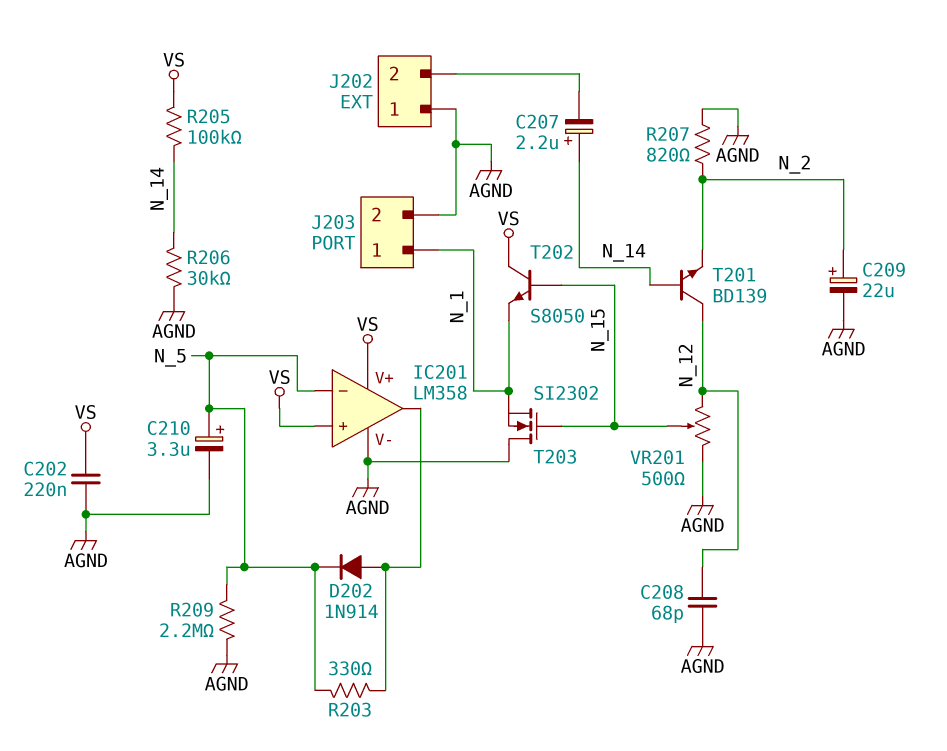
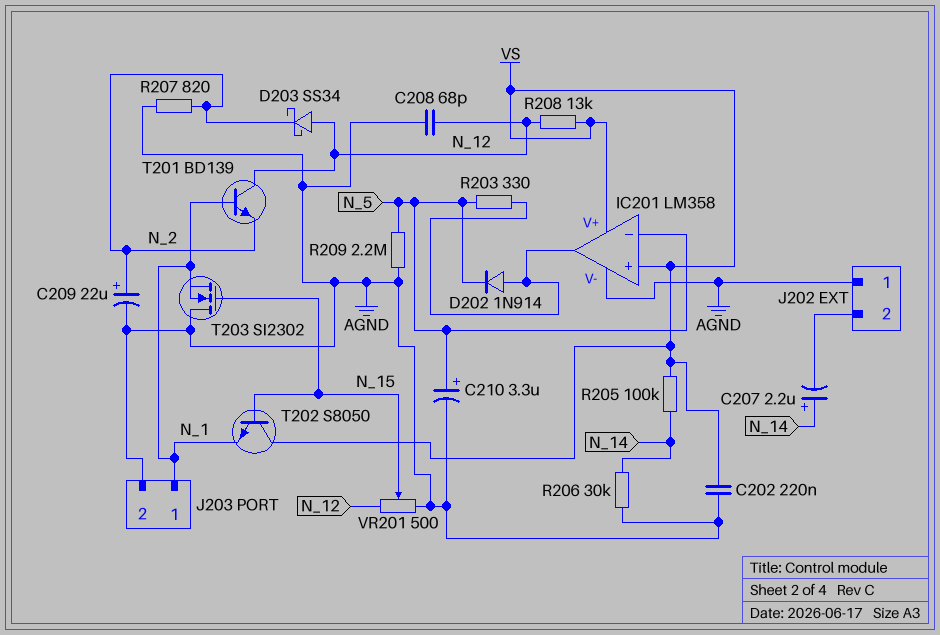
D203: none -> schottky SS34 (A N_12, K N_2)
R208: none -> 13k (N_12, VS)
T201: NPN BD139 (B N_14, C N_12, E N_2) -> NPN BD139 (B N_1, C N_12, E N_2)

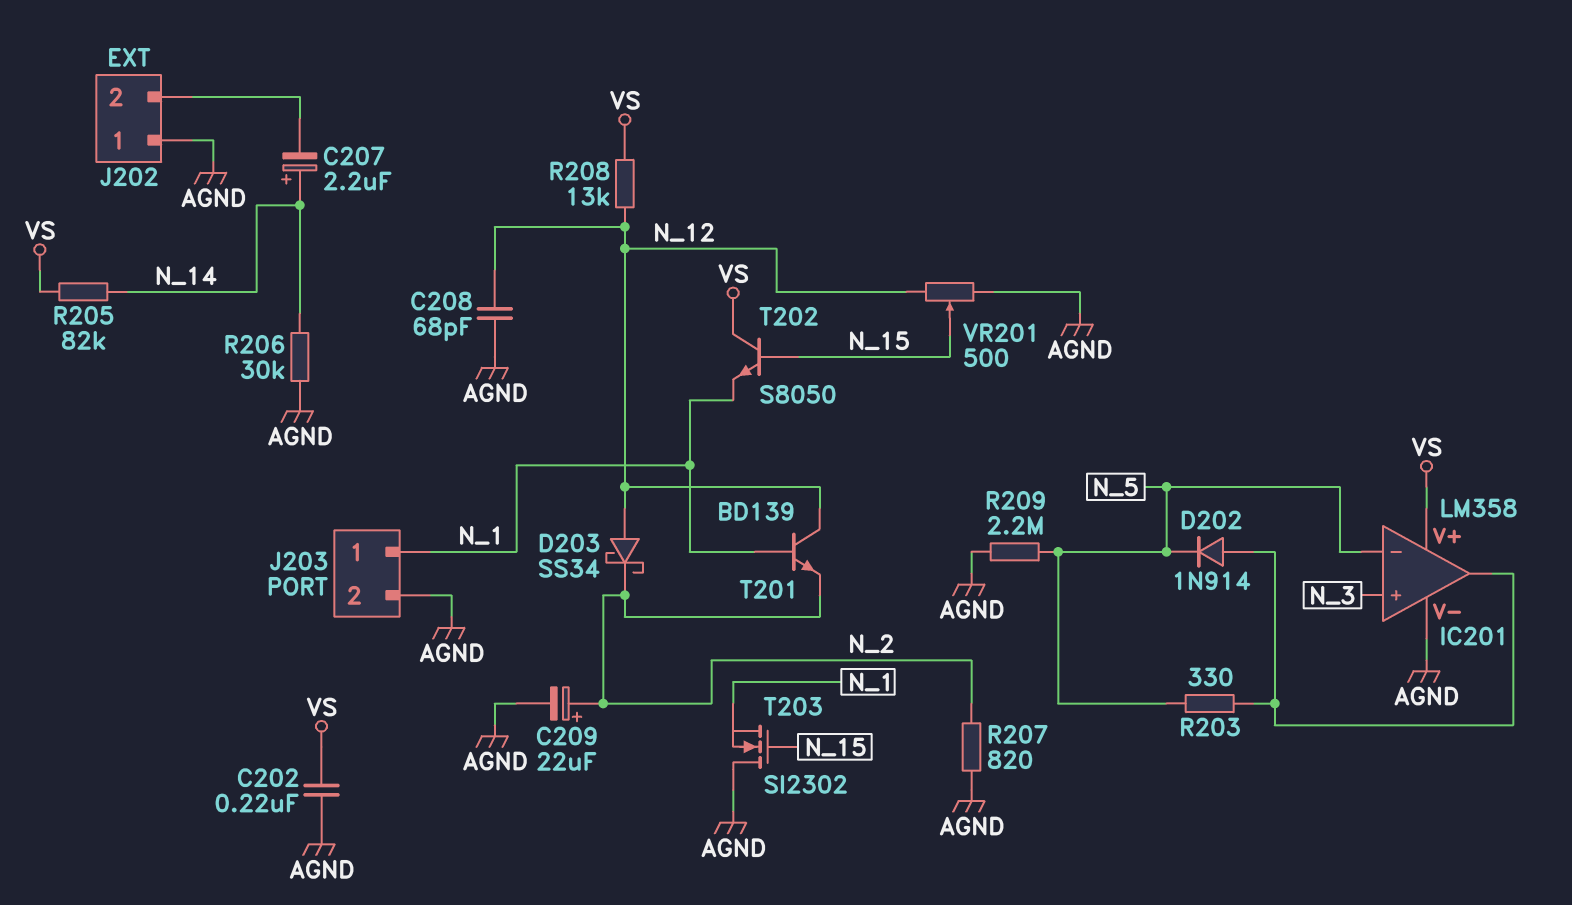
C210: 3.3uF (plus N_5, minus AGND) -> none
IC201 pin in+: VS -> N_3
R205: 100k (N_14, VS) -> 82k (N_14, VS)

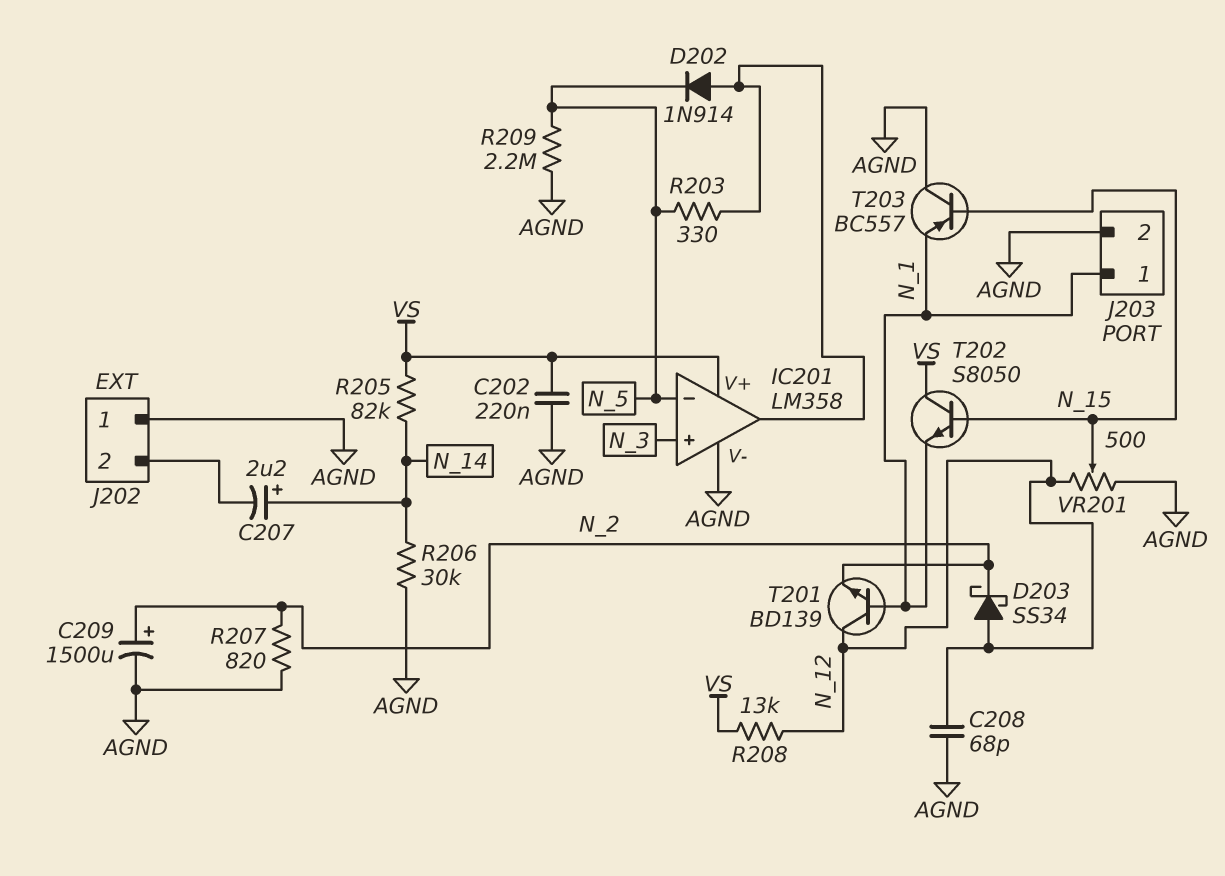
C209: 22uF (plus N_2, minus AGND) -> 1500uF (plus N_2, minus AGND)
T203: NMOS SI2302 (G N_15, D AGND, S N_1) -> PNP BC557 (B N_15, C AGND, E N_1)

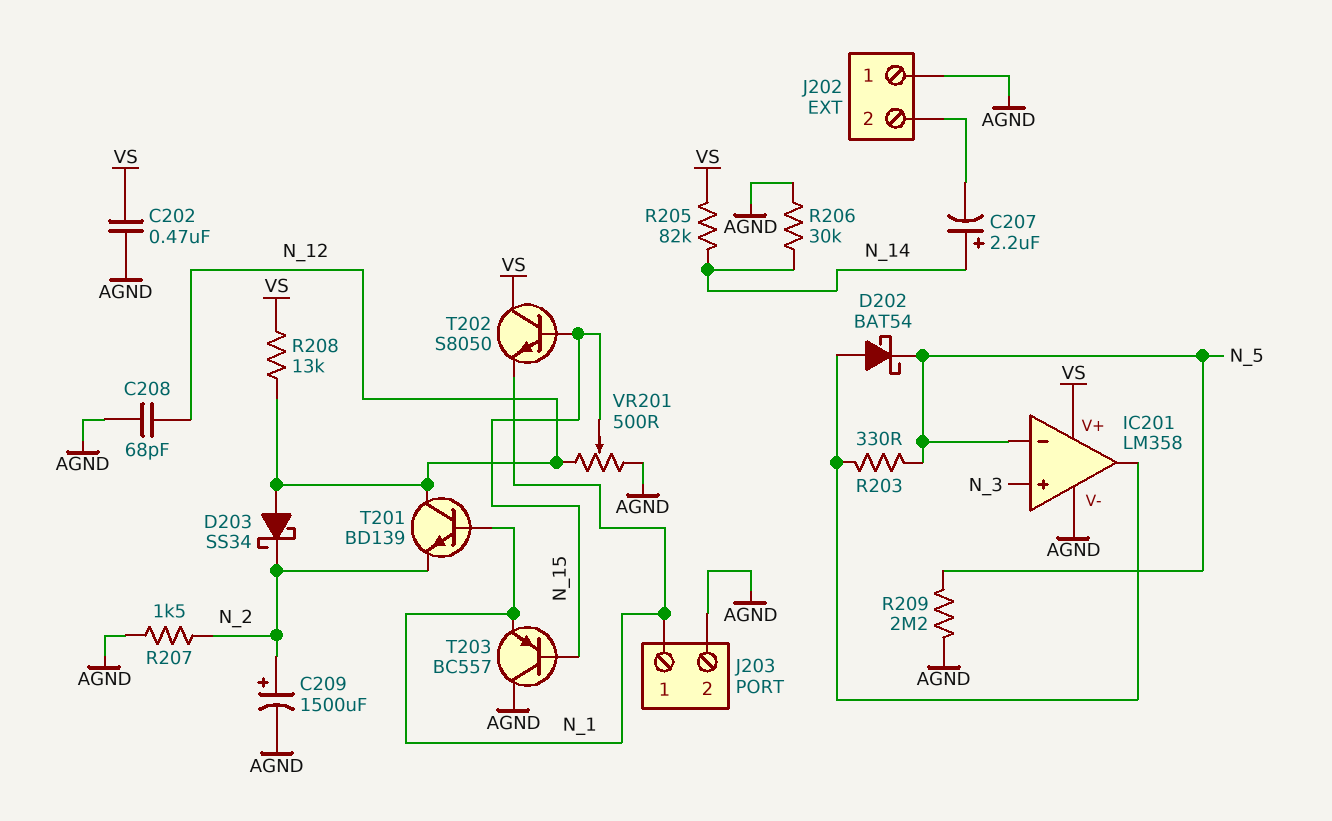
C202: 220nF (AGND, VS) -> 470nF (AGND, VS)
D202: diode 1N914 (A IC201/out, K N_5) -> schottky BAT54 (A IC201/out, K N_5)
R207: 820 (AGND, N_2) -> 1.5k (AGND, N_2)

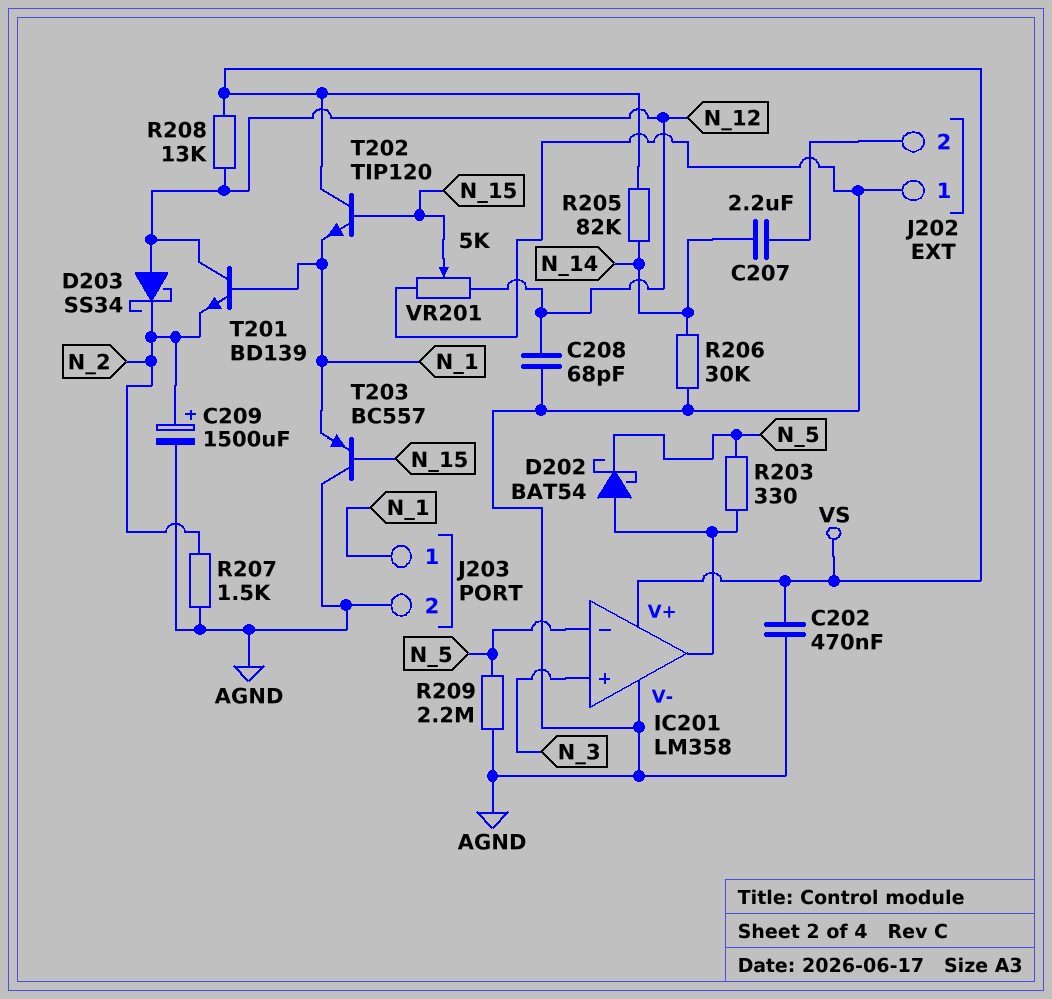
C207: 2.2uF (plus N_14, minus J202/2) -> 2.2uF (J202/2, N_14)
T202: NPN S8050 (B N_15, C VS, E N_1) -> NPN TIP120 (B N_15, C VS, E N_1)
VR201: 500 (AGND, N_12, wiper N_15) -> 5k (AGND, N_12, wiper N_15)

